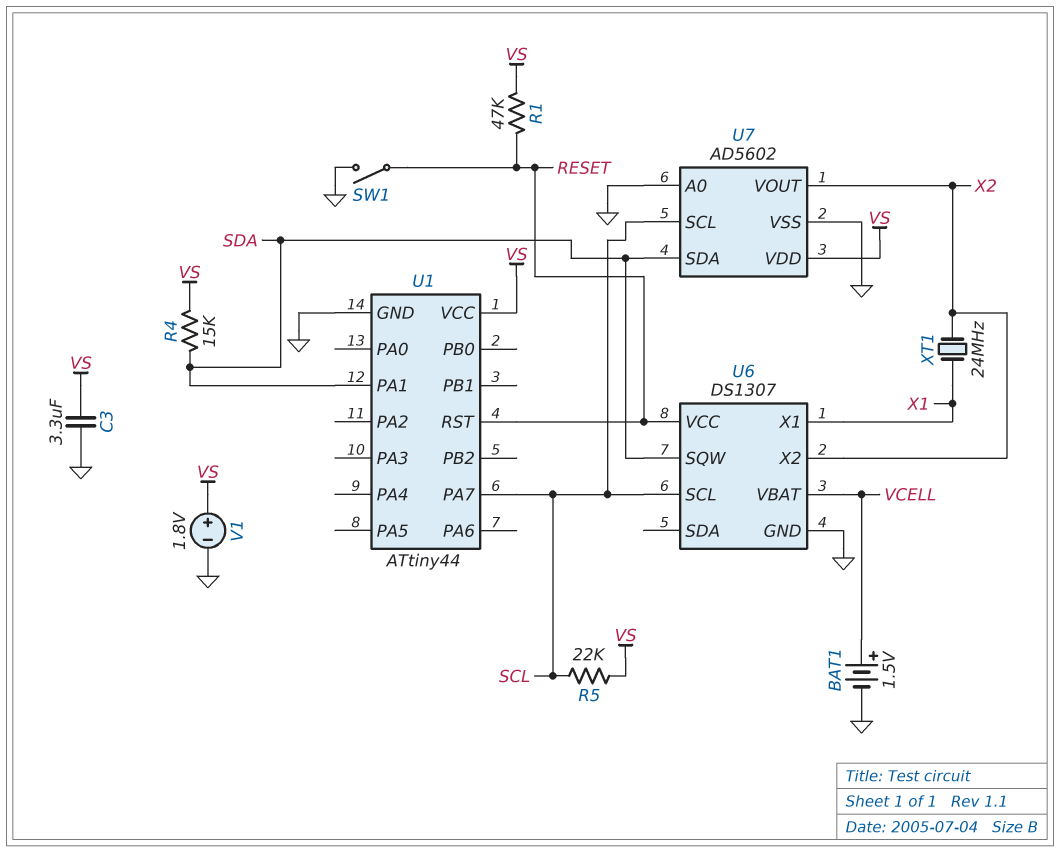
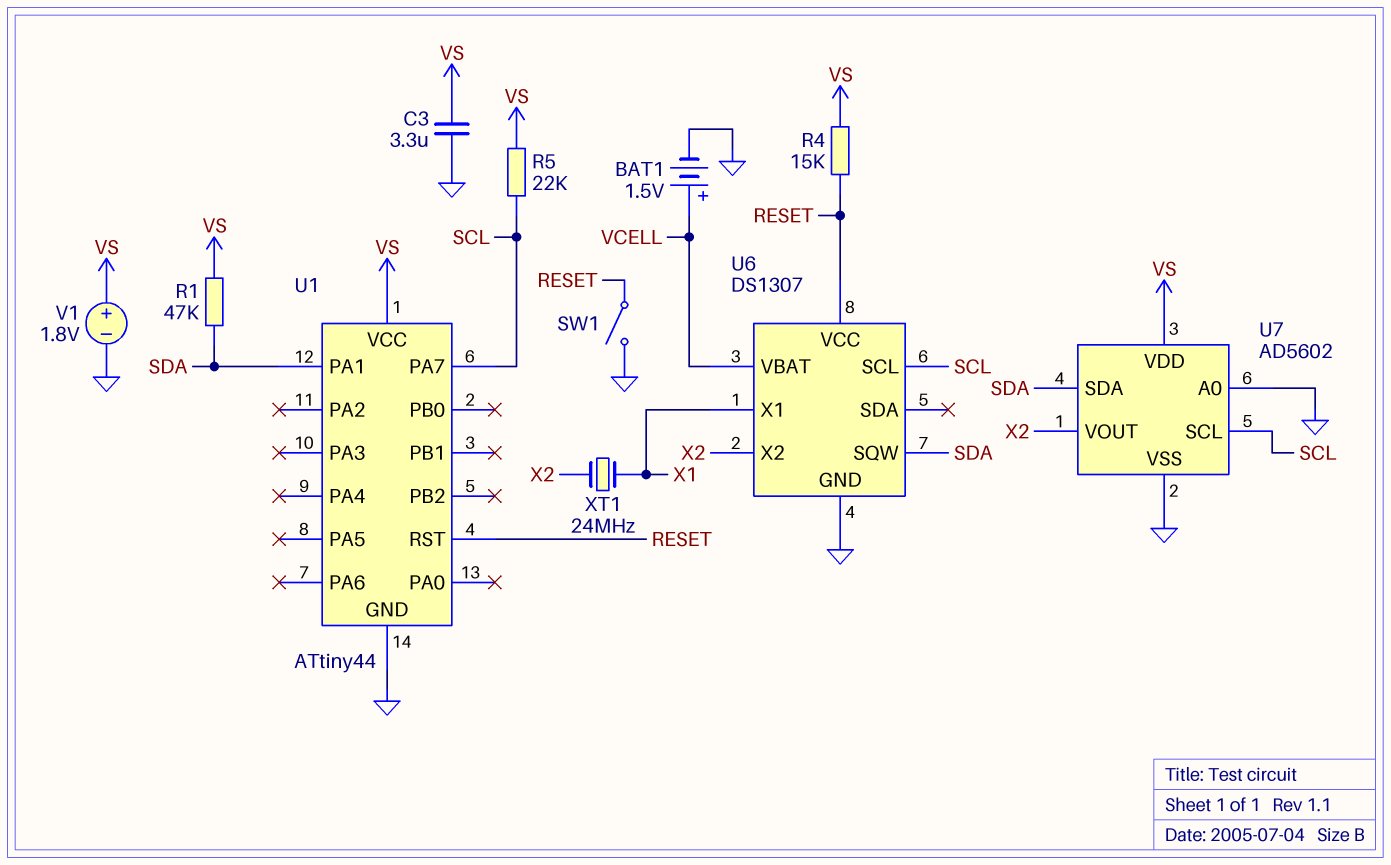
R1: 47k (RESET, VS) -> 47k (SDA, VS)
R4: 15k (SDA, VS) -> 15k (RESET, VS)

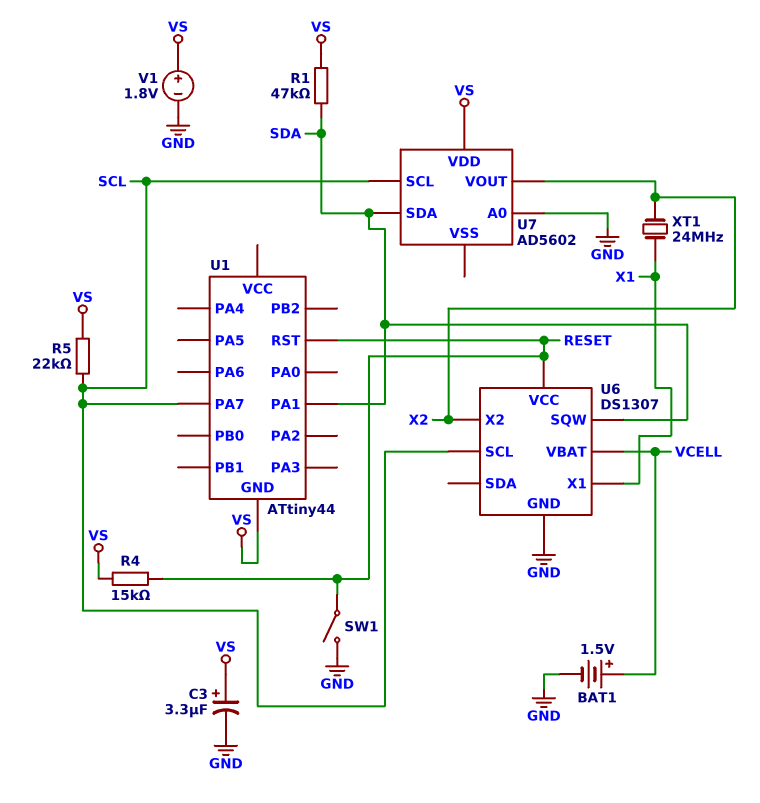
C3: 3.3uF (GND, VS) -> 3.3uF (plus VS, minus GND)
U1 pin GND: GND -> VS
U1 pin VCC: VS -> none
U7 pin VSS: GND -> none

